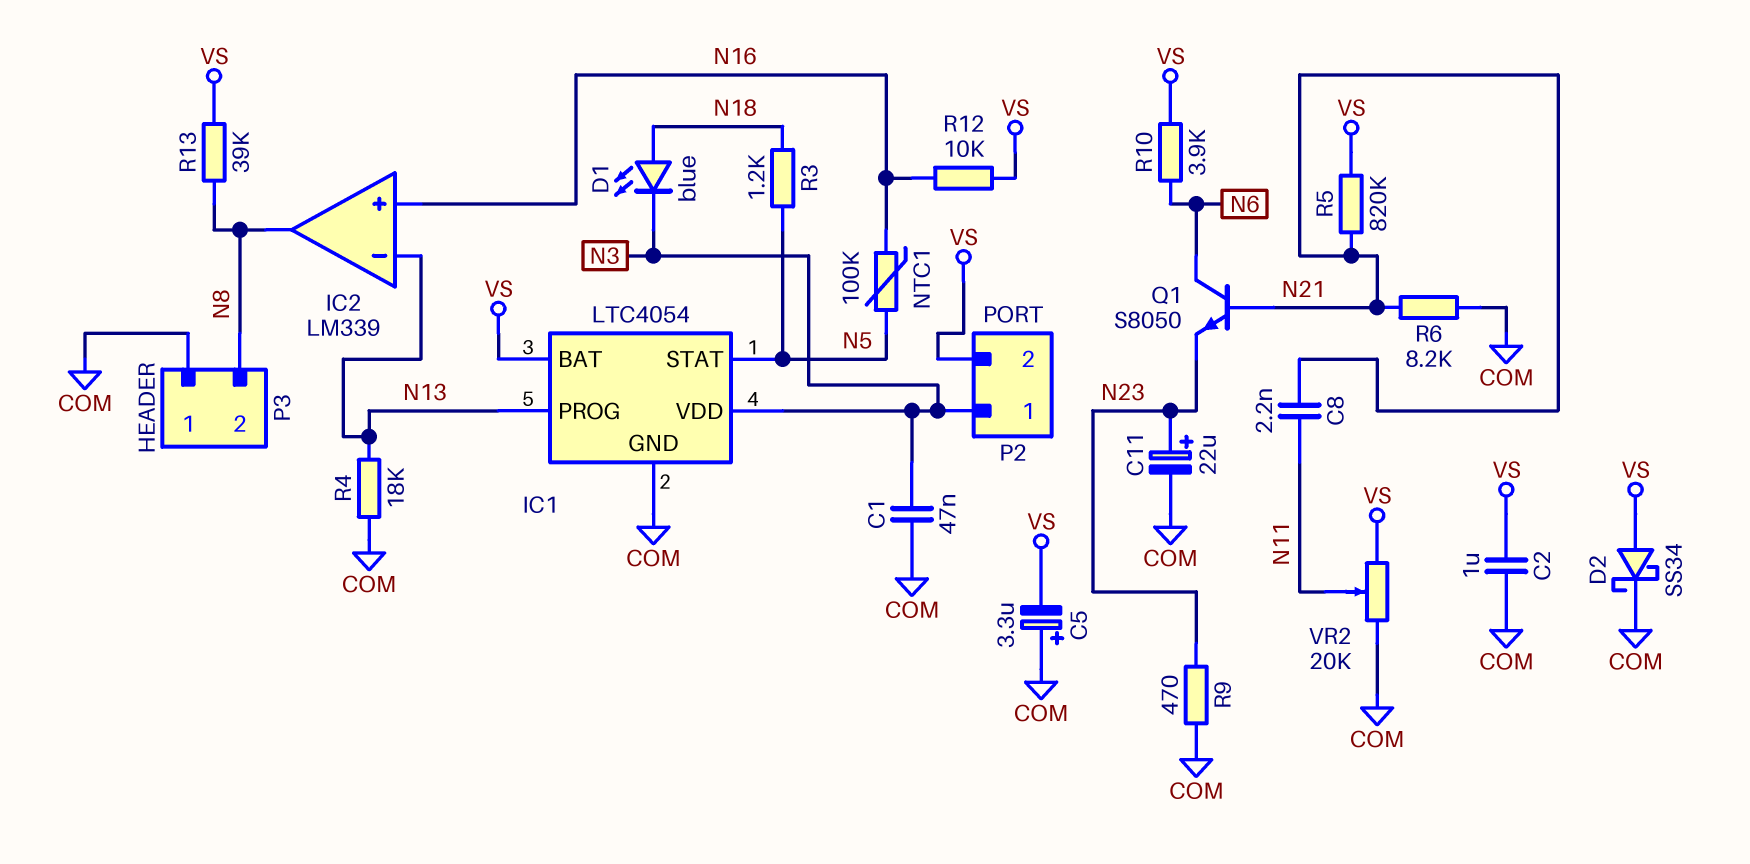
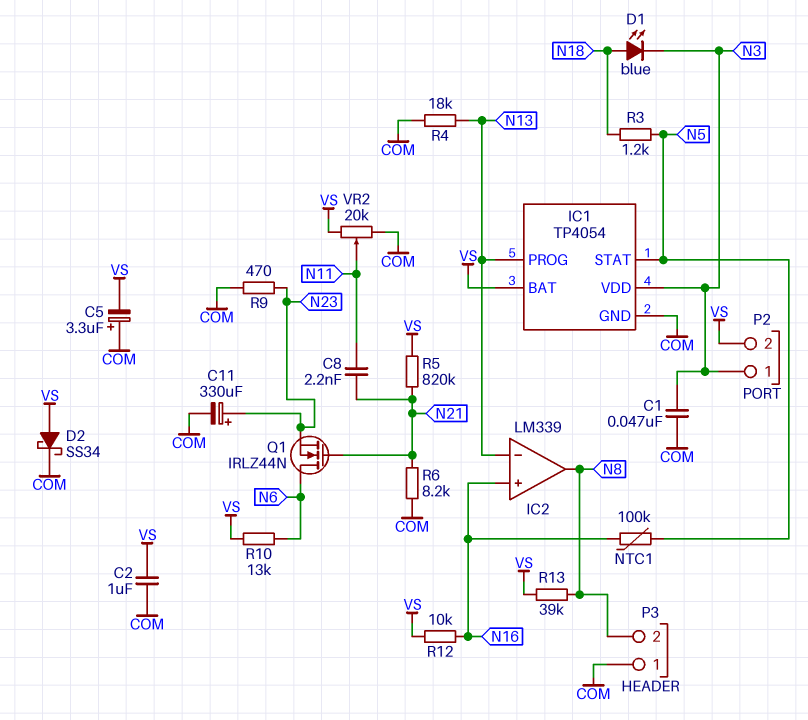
C11: 22uF (plus N23, minus COM) -> 330uF (plus N23, minus COM)
IC1: LTC4054 -> TP4054
Q1: NPN S8050 (B N21, C N6, E N23) -> NMOS IRLZ44N (G N21, D N6, S N23)
R10: 3.9k (N6, VS) -> 13k (N6, VS)

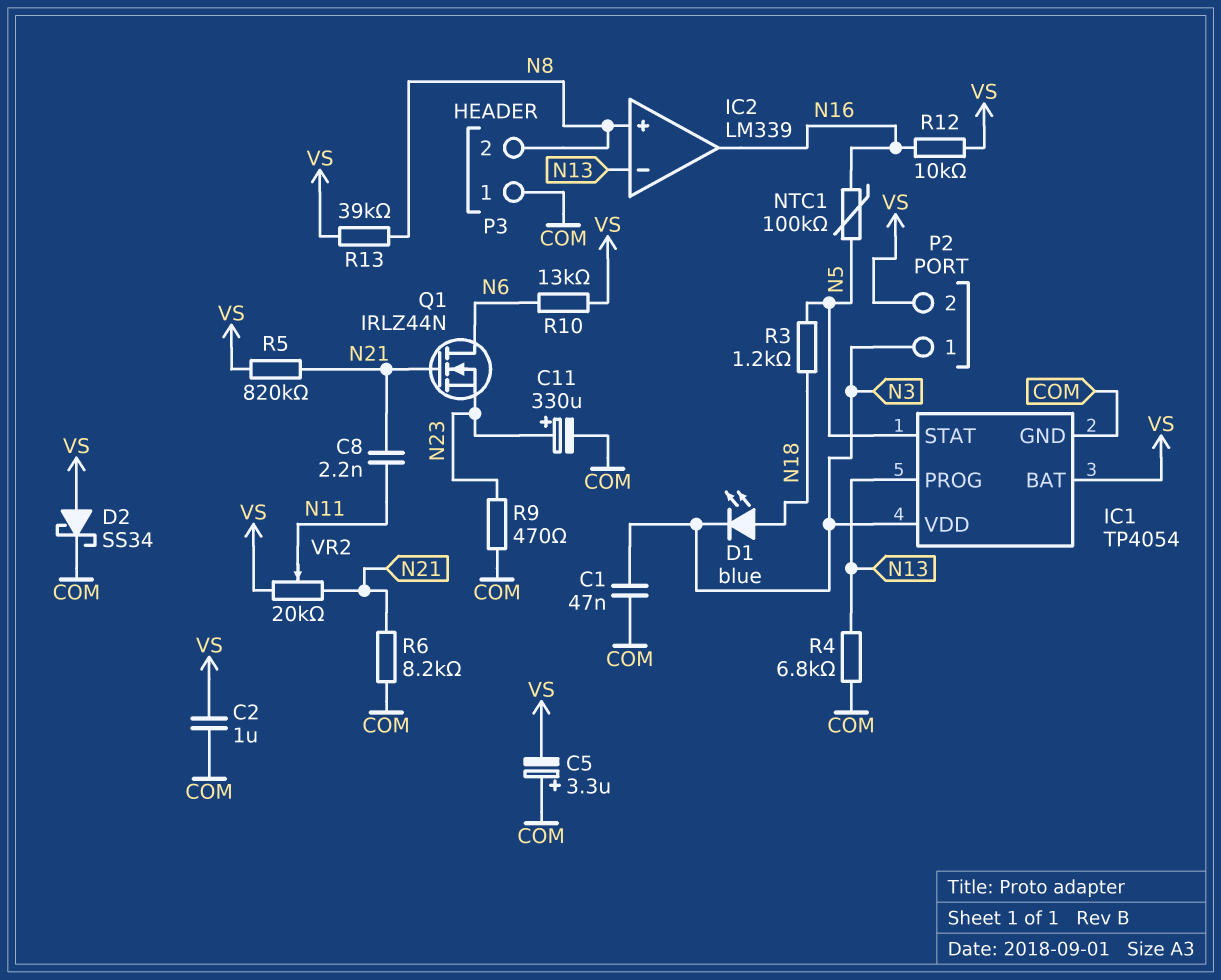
IC2 pin in+: N16 -> N8
IC2 pin out: N8 -> N16
R4: 18k (COM, N13) -> 6.8k (COM, N13)
VR2: 20k (COM, VS, wiper N11) -> 20k (N21, VS, wiper N11)

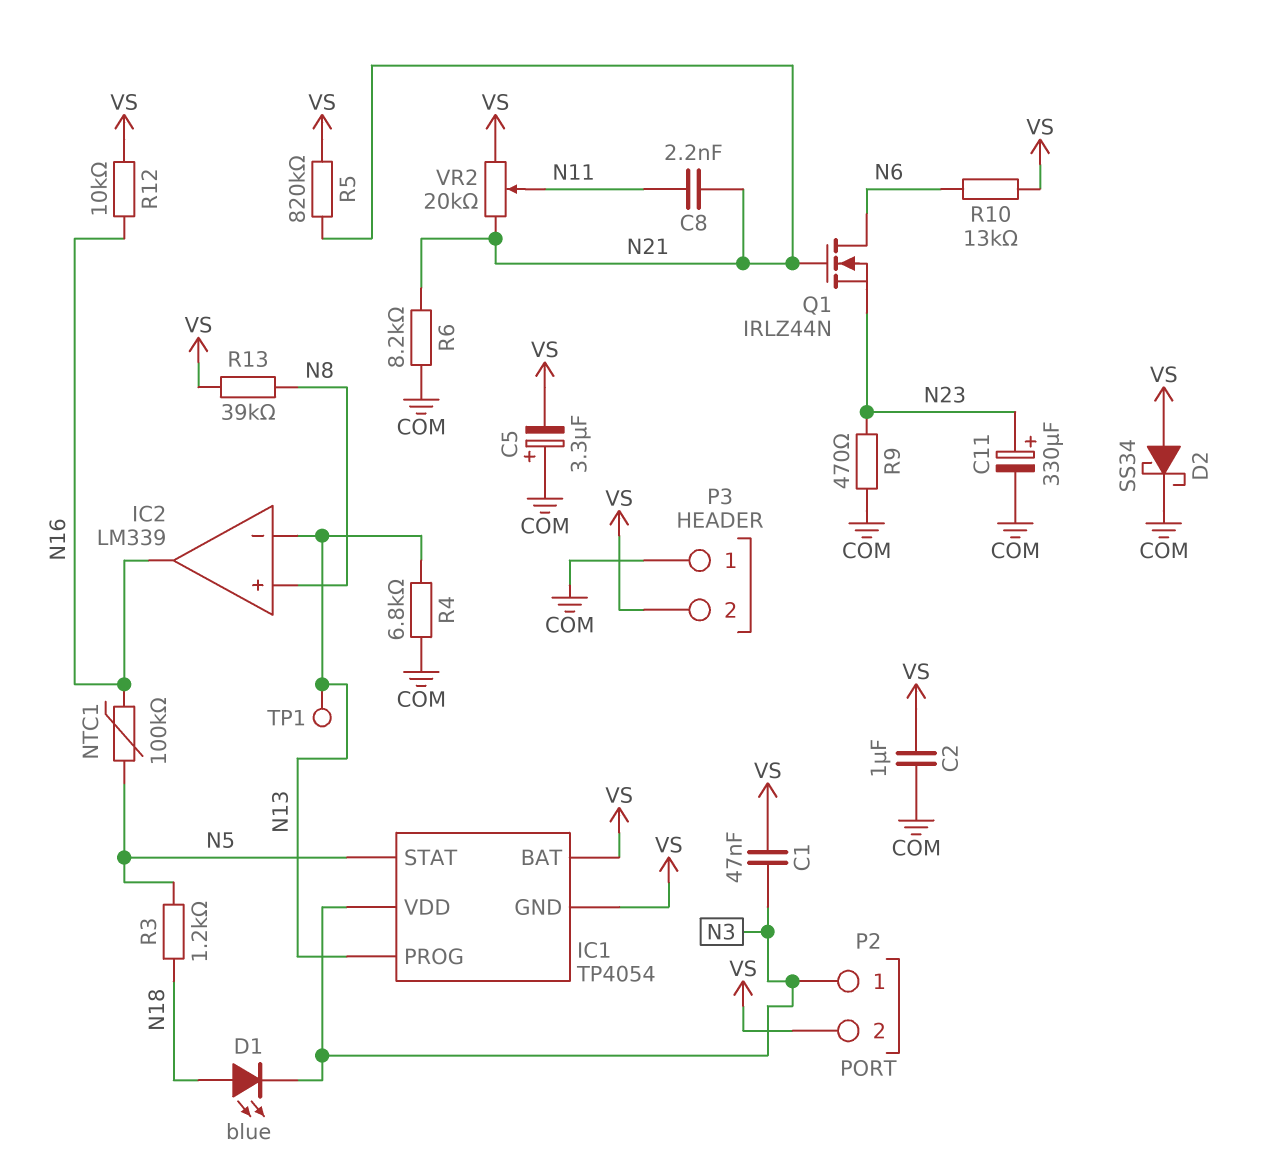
C1: 47nF (COM, N3) -> 47nF (N3, VS)
IC1 pin GND: COM -> VS
P3 pin 2: N8 -> VS
TP1: none -> test point (N13)

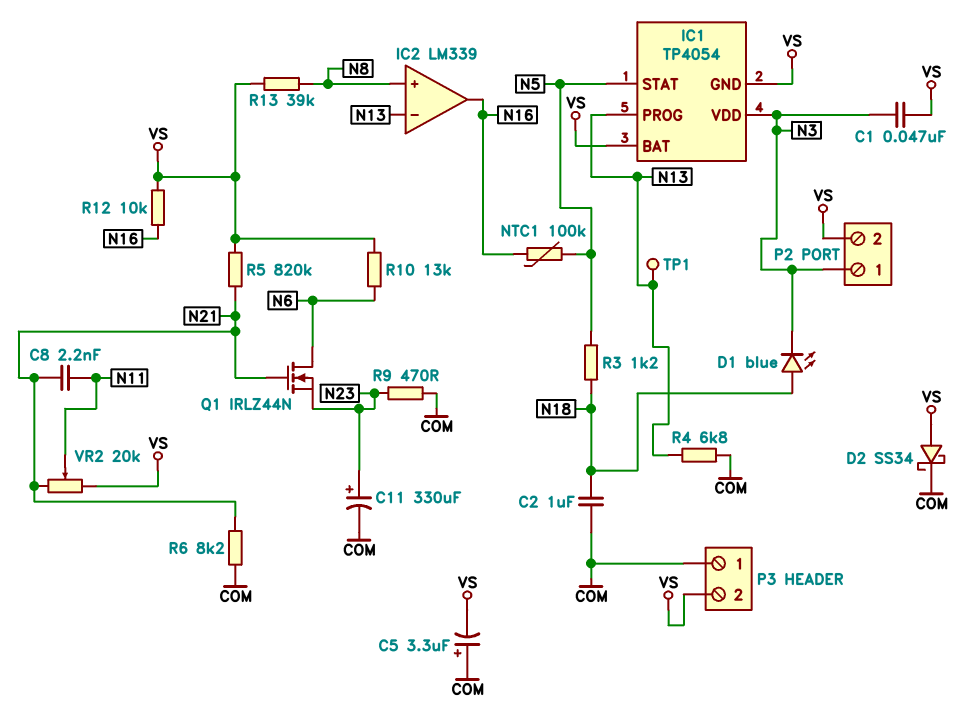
C2: 1uF (COM, VS) -> 1uF (COM, N18)

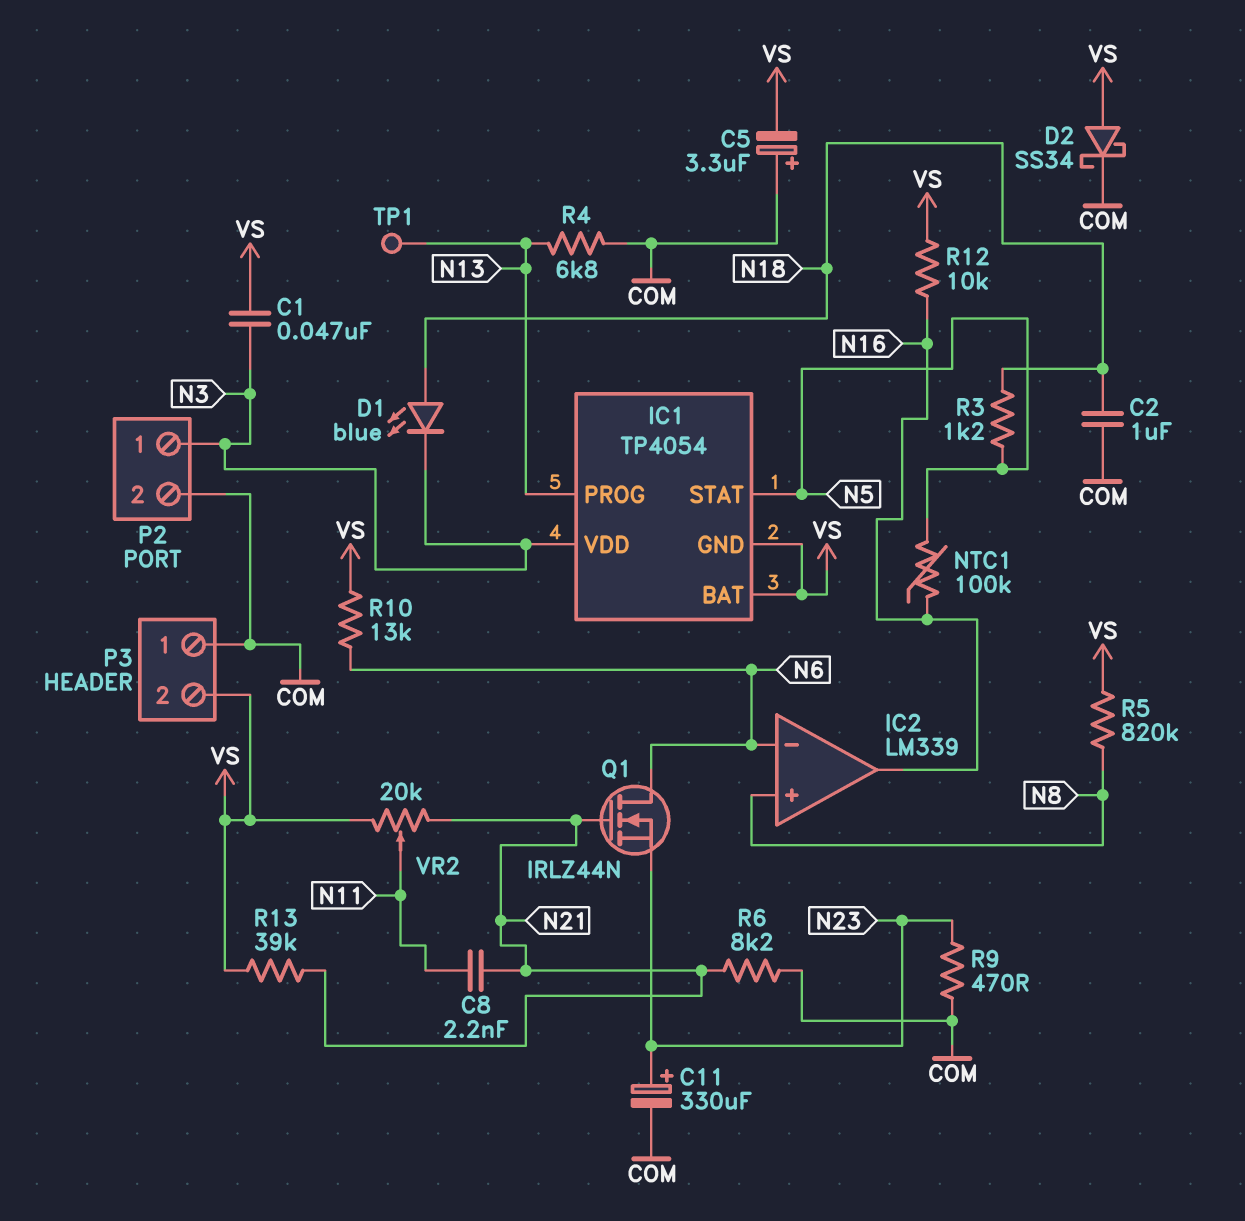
IC2 pin in-: N13 -> N6
P2 pin 2: VS -> COM
R5: 820k (N21, VS) -> 820k (N8, VS)
R13: 39k (N8, VS) -> 39k (N21, VS)

